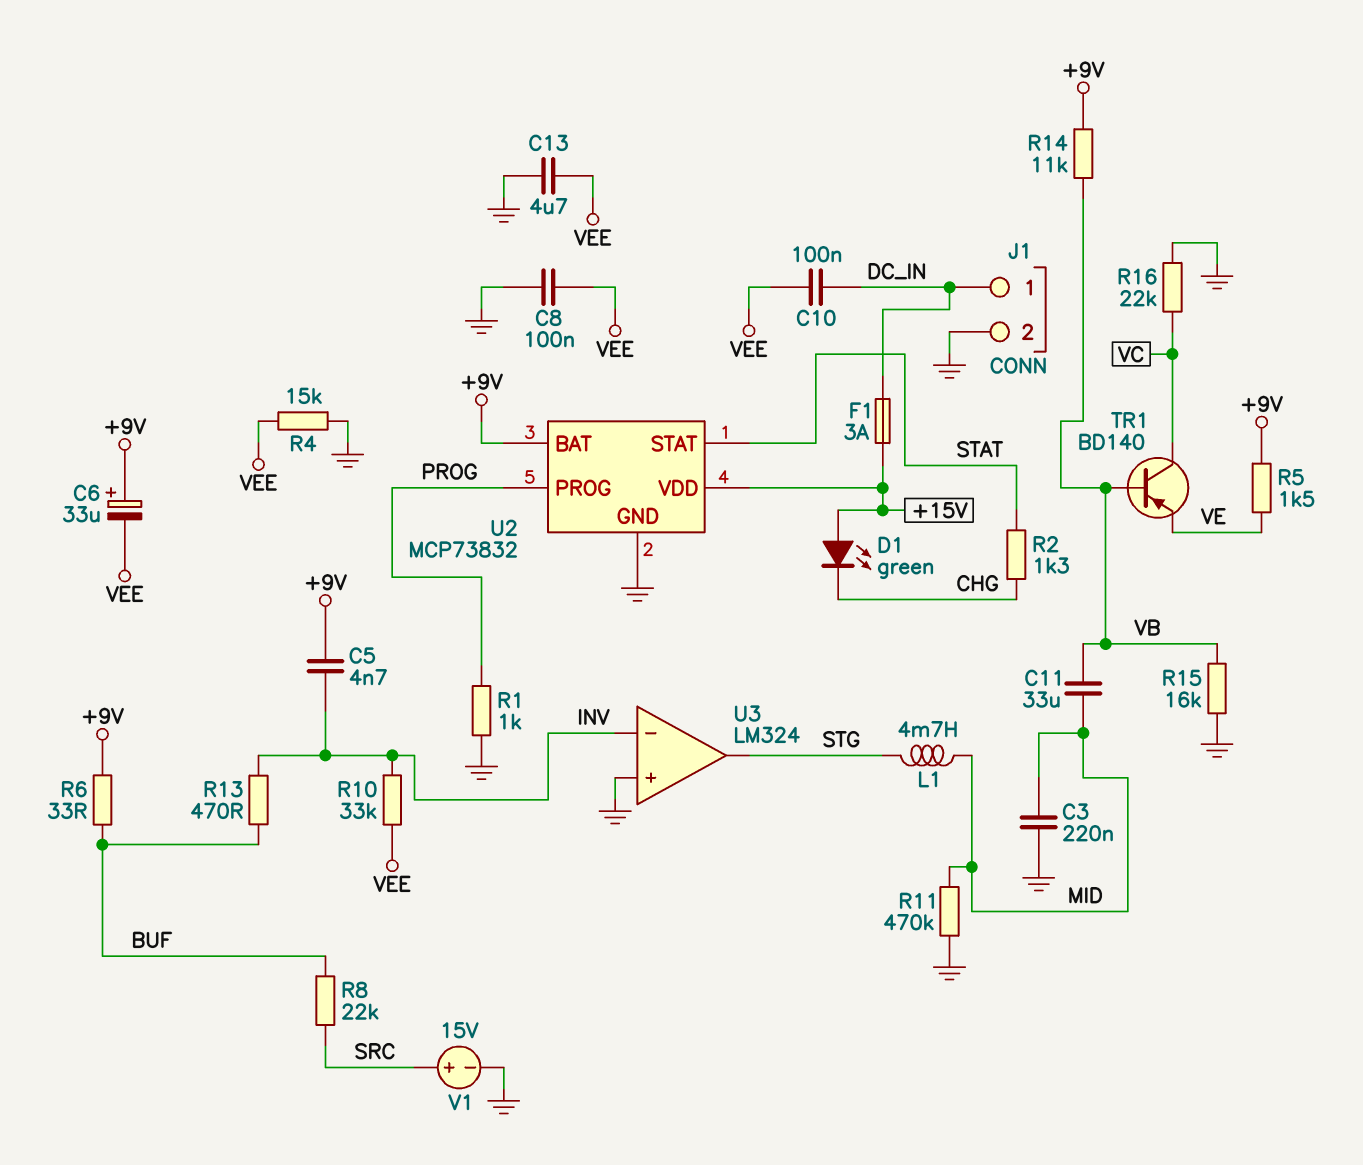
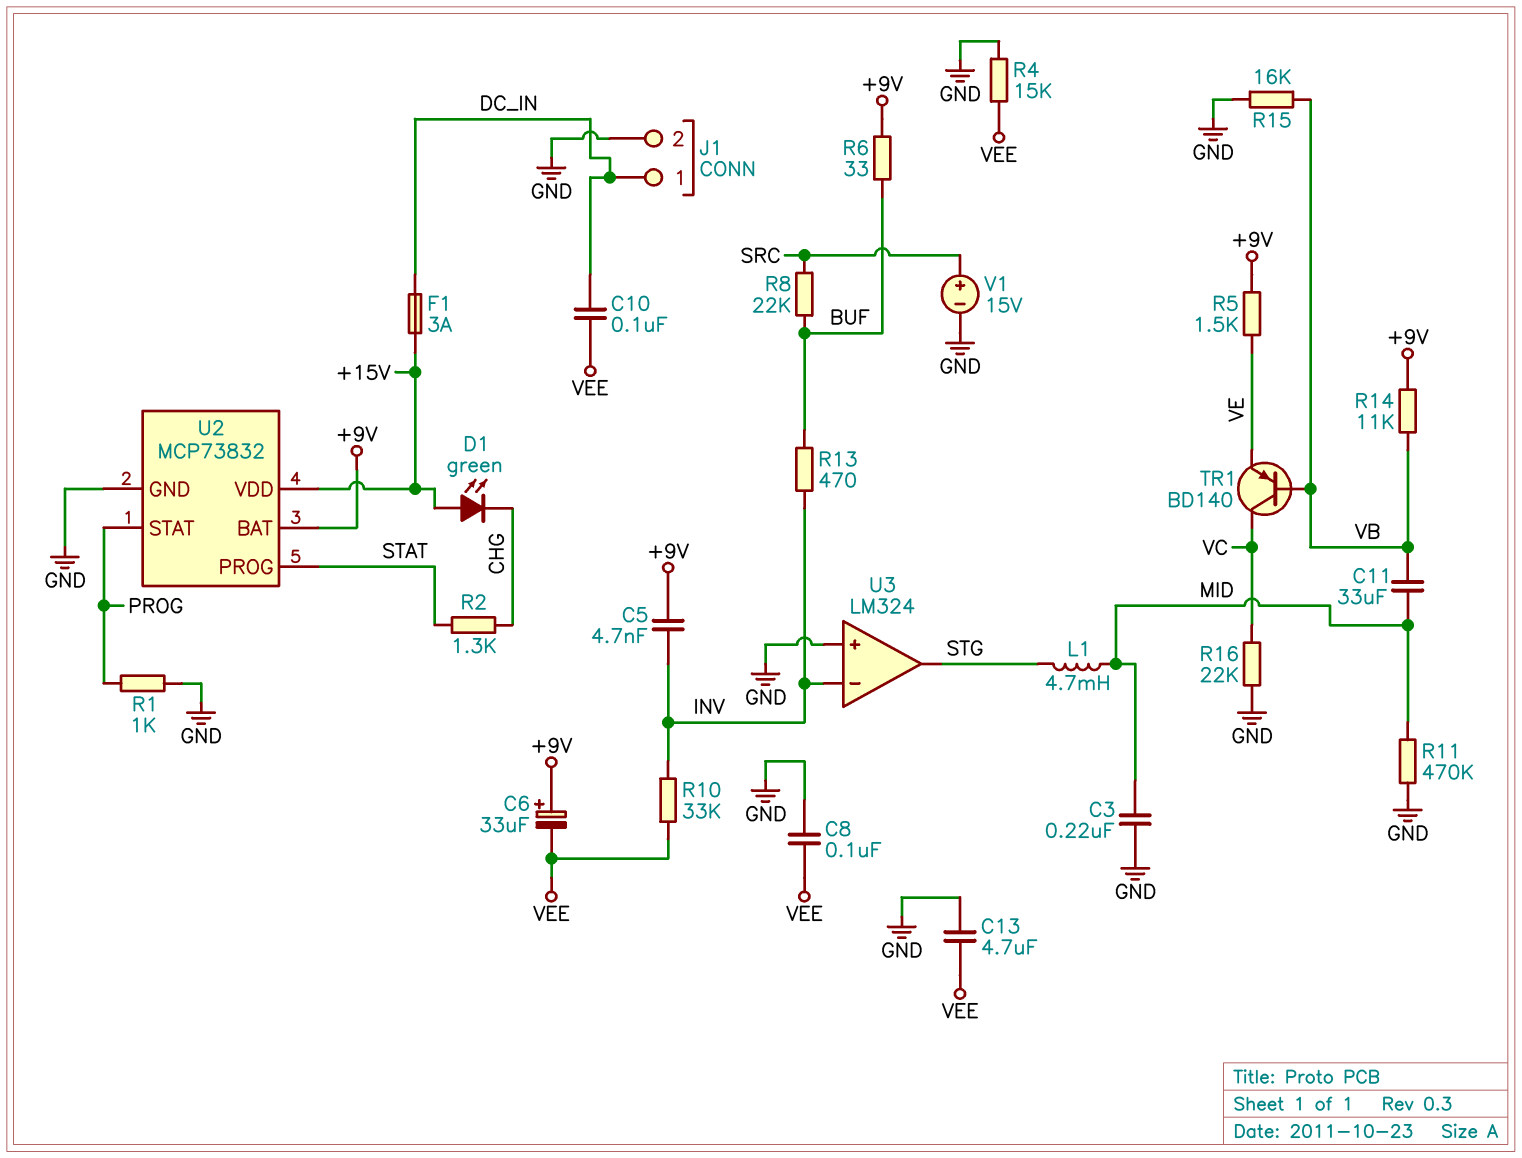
U2 pin PROG: PROG -> STAT
U2 pin STAT: STAT -> PROG

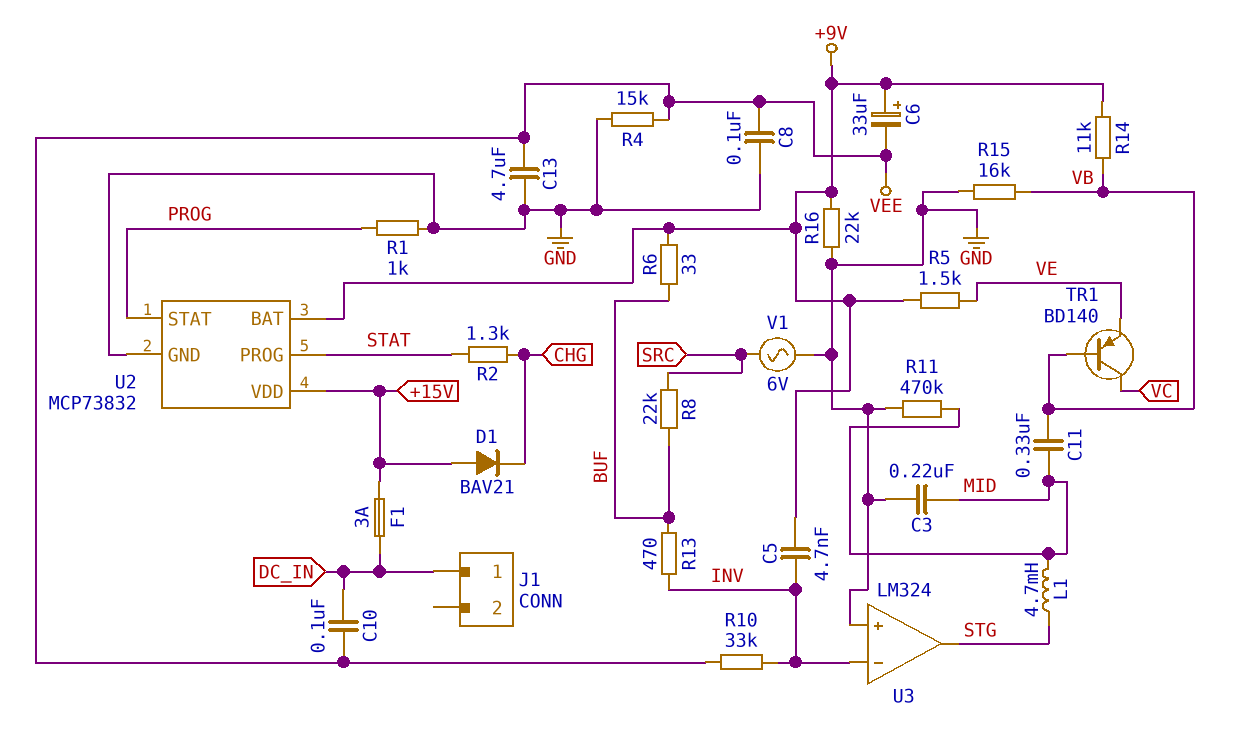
C11: 33uF (MID, VB) -> 330nF (MID, VB)
D1: LED green (A +15V, K CHG) -> diode BAV21 (A +15V, K CHG)
J1 pin 2: GND -> none
R16: 22k (GND, VC) -> 22k (+9V, GND)
V1: 15V (plus SRC, minus GND) -> AC 6V (GND, SRC)

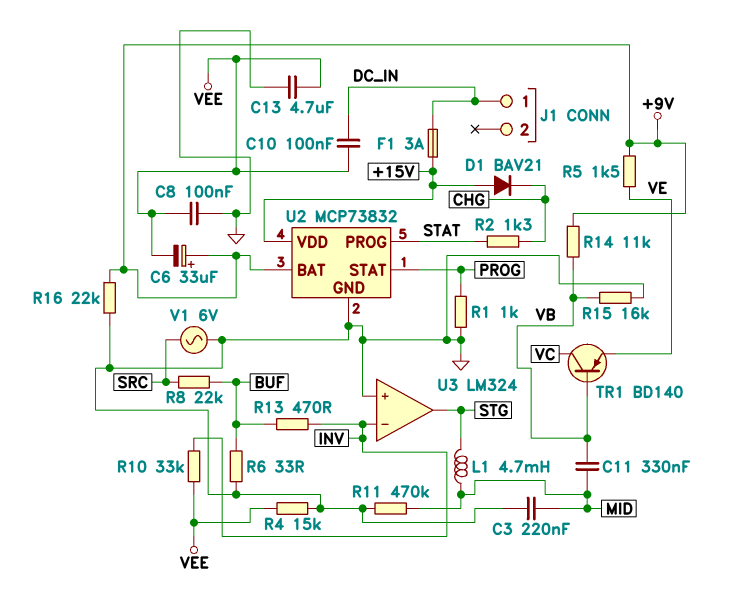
C5: 4.7nF (+9V, INV) -> none
R6: 33 (+9V, BUF) -> 33 (BUF, GND)

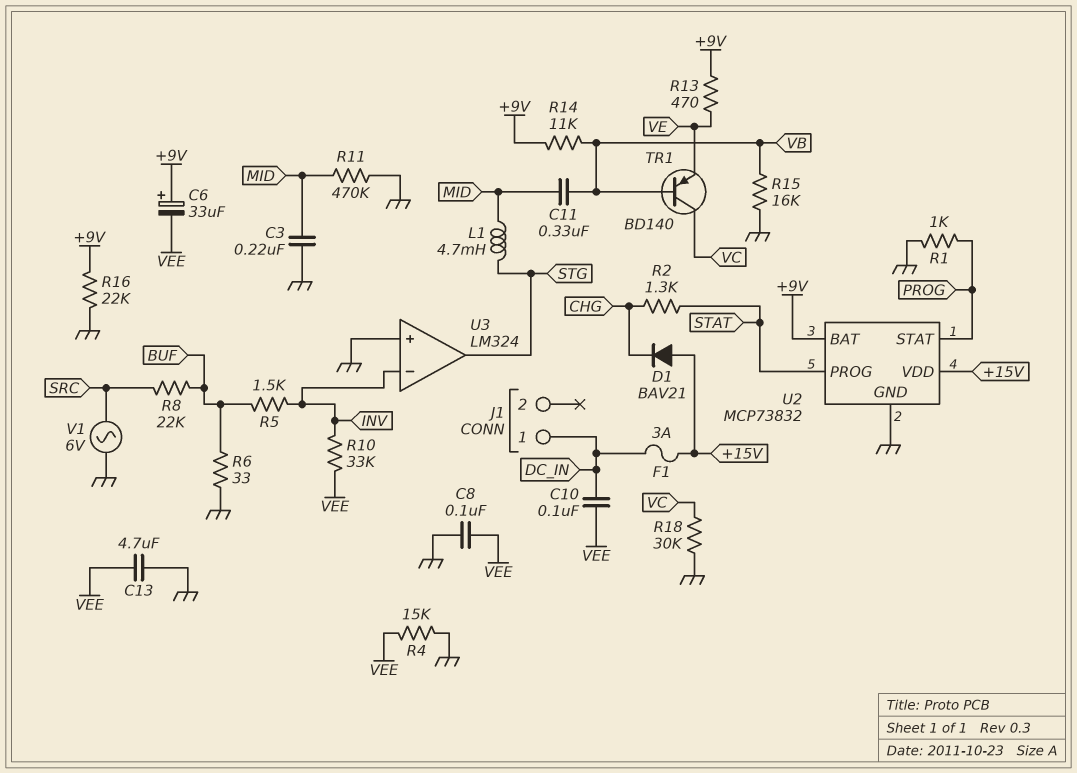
R5: 1.5k (+9V, VE) -> 1.5k (BUF, INV)
R13: 470 (BUF, INV) -> 470 (+9V, VE)
R18: none -> 30k (GND, VC)

